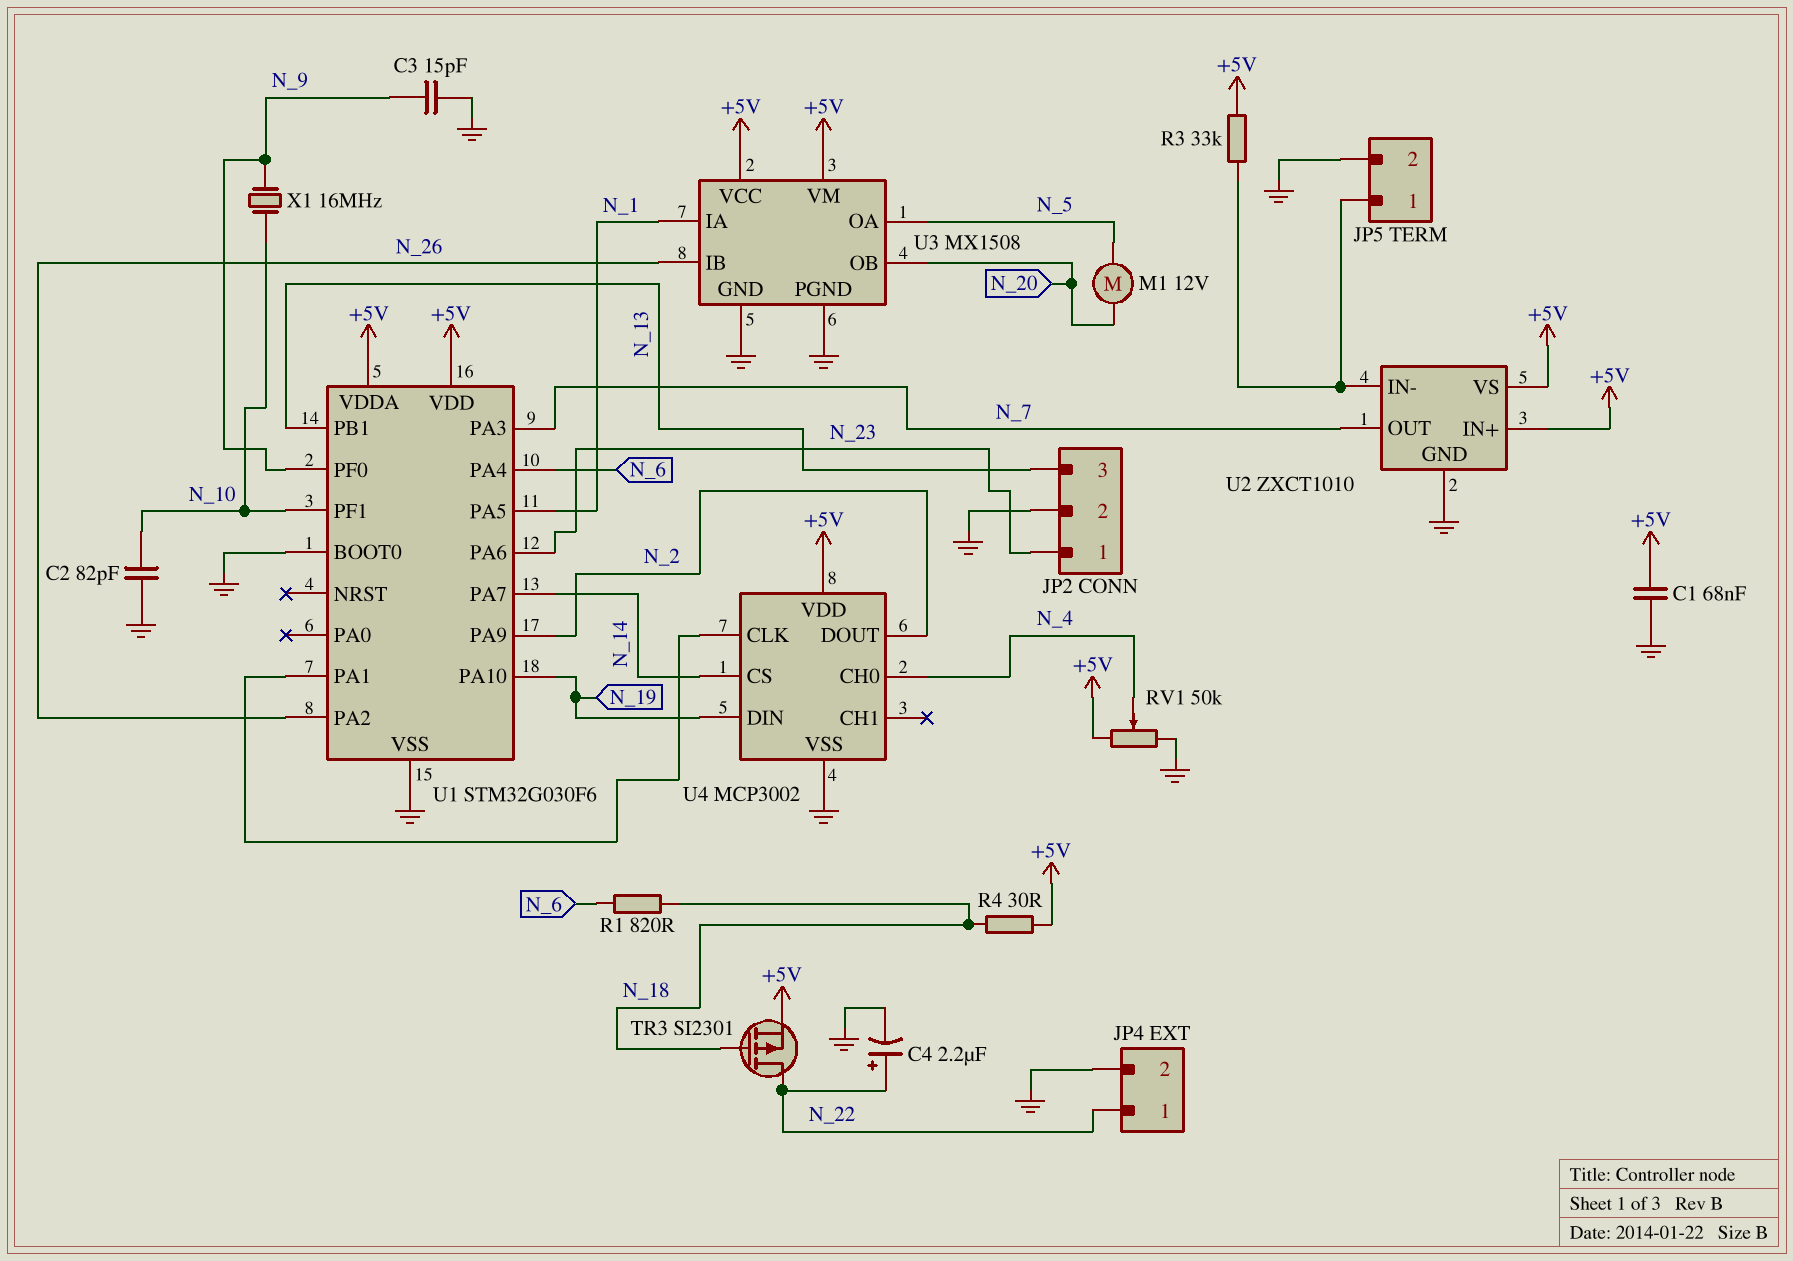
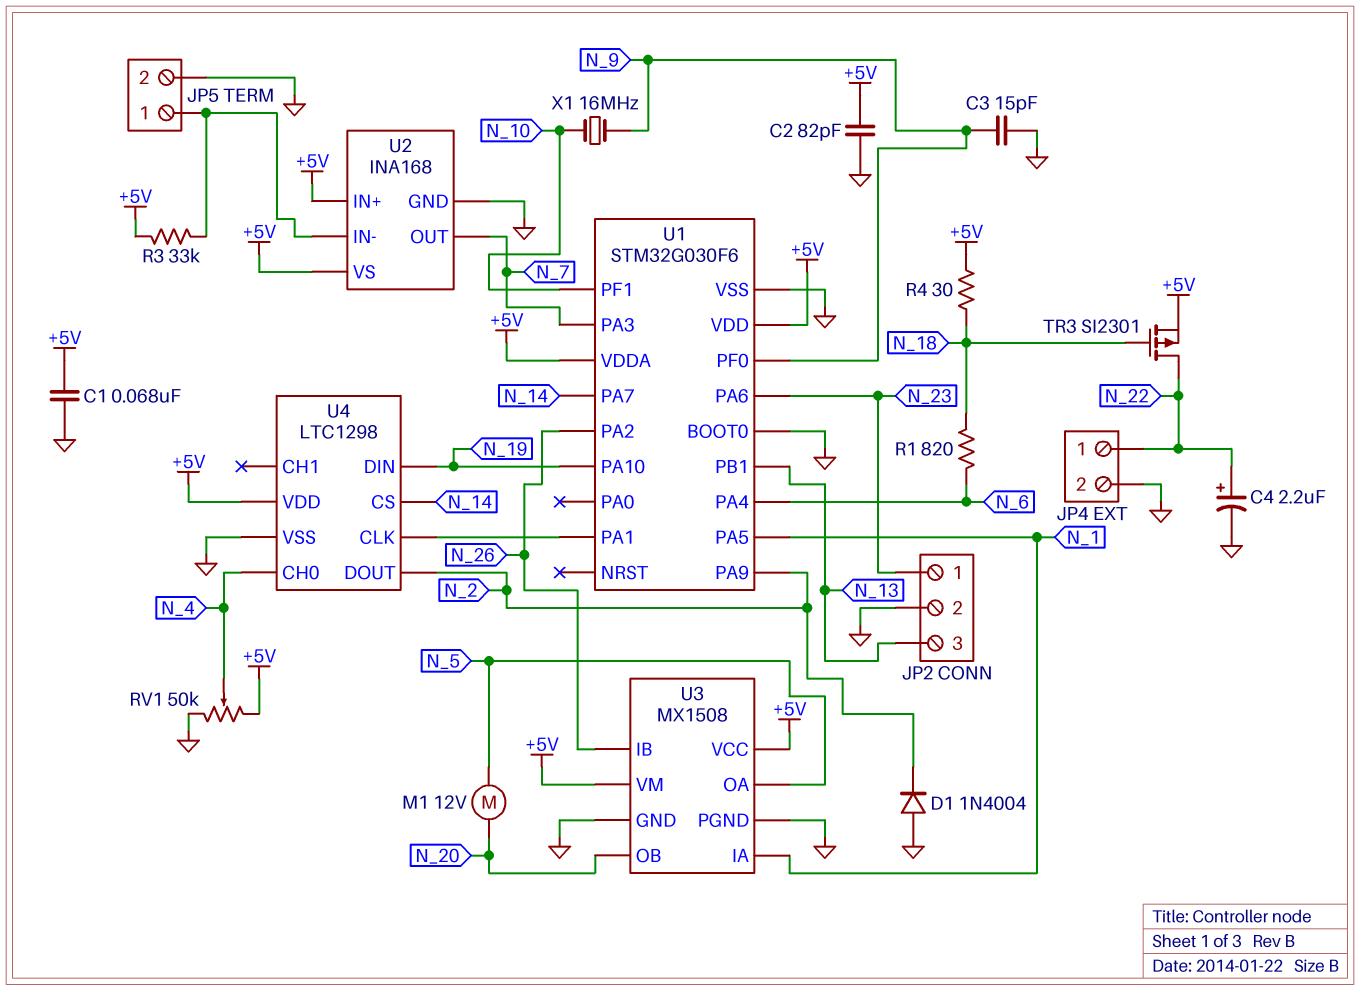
C2: 82pF (GND, N_10) -> 82pF (+5V, GND)
D1: none -> diode 1N4004 (A GND, K N_2)
U2: ZXCT1010 -> INA168
U4: MCP3002 -> LTC1298

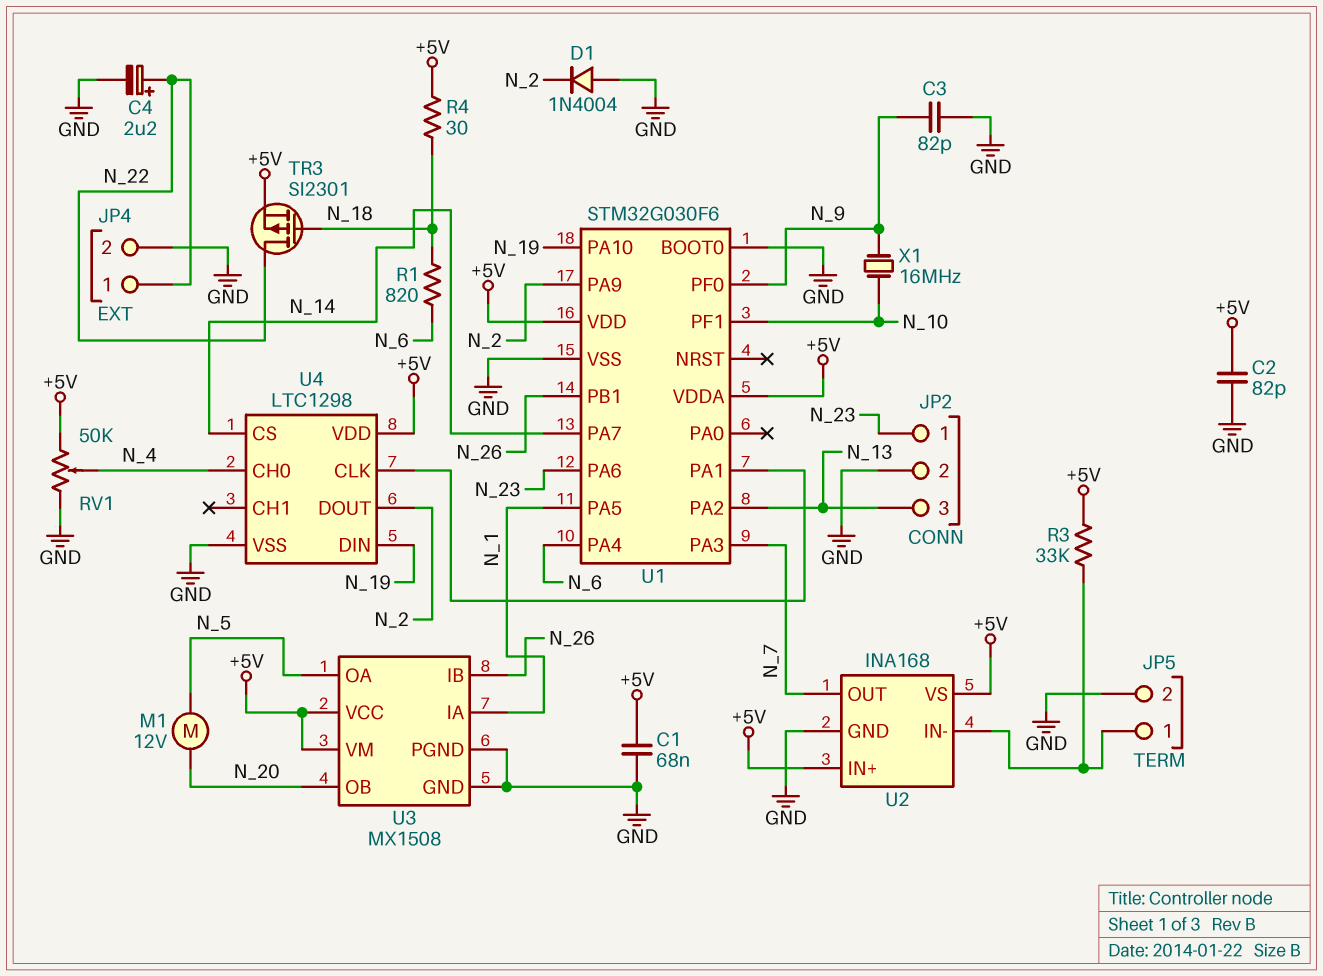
C3: 15pF (GND, N_9) -> 82pF (GND, N_9)
U1 pin PA2: N_26 -> N_13
U1 pin PB1: N_13 -> N_26

